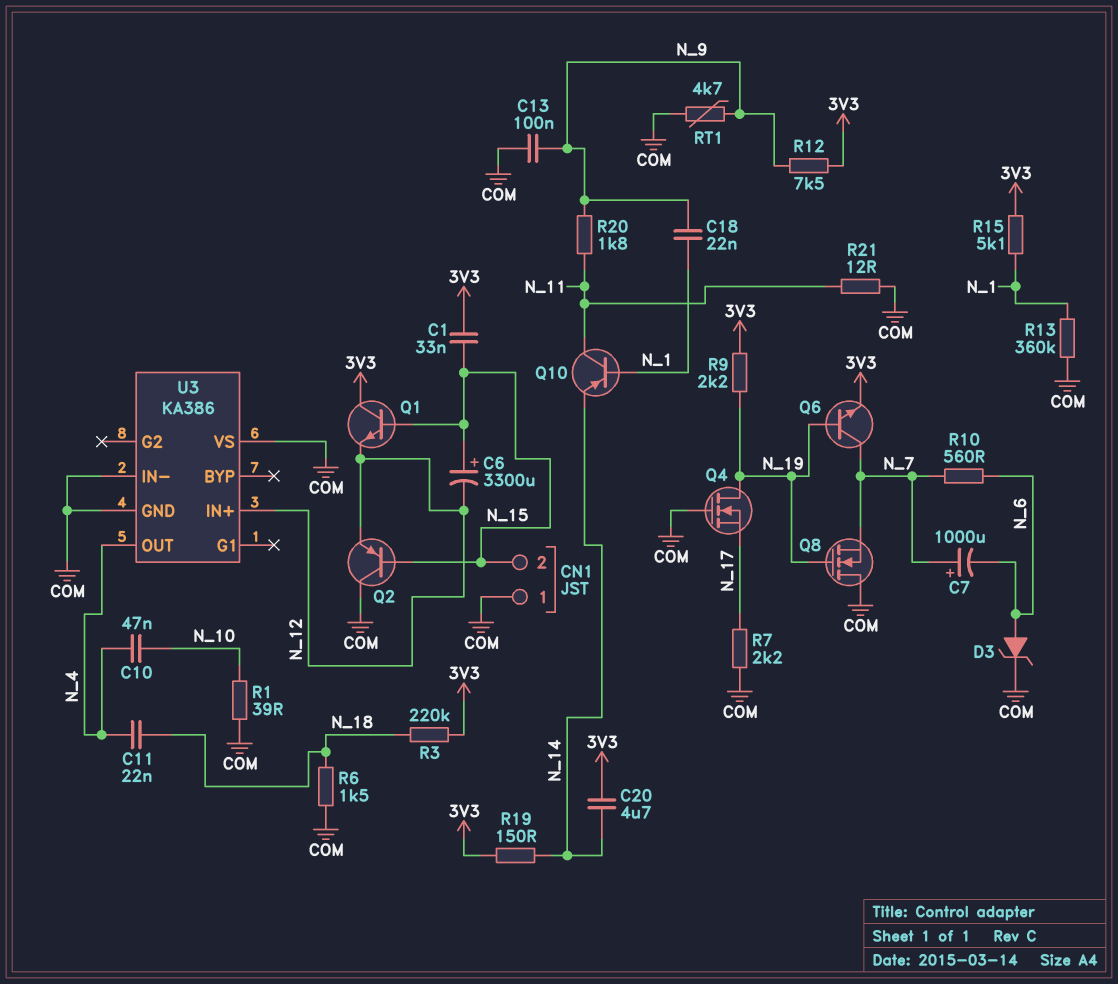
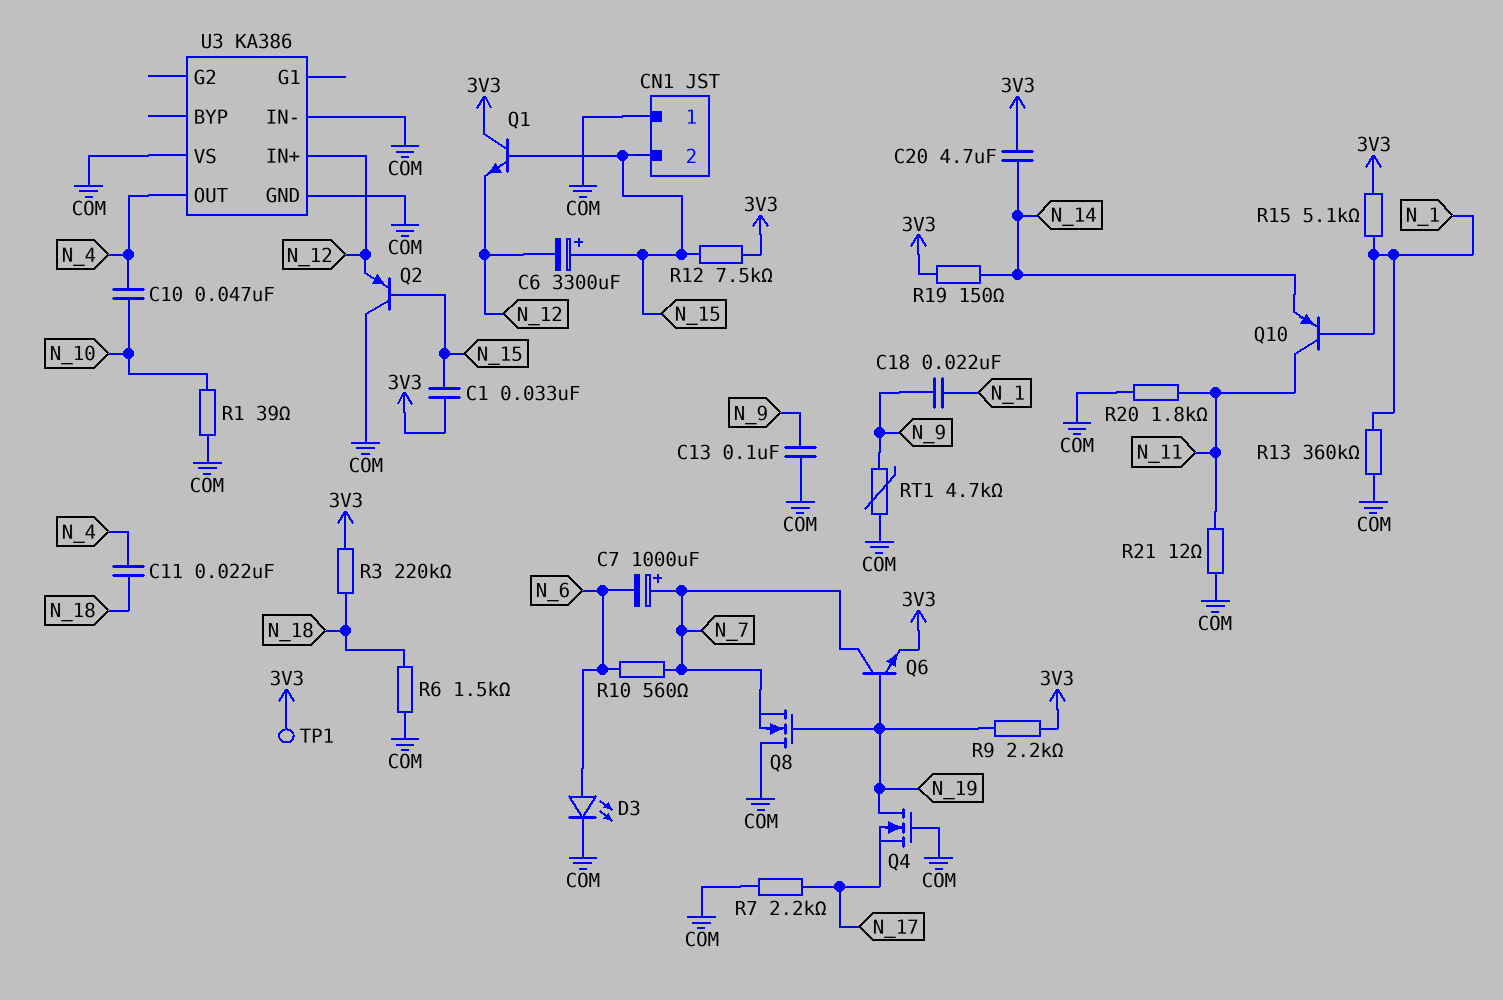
D3: zener (A N_6, K COM) -> LED (A N_6, K COM)
R12: 7.5k (3V3, N_9) -> 7.5k (3V3, N_15)
R20: 1.8k (N_9, N_11) -> 1.8k (COM, N_11)
TP1: none -> test point (3V3)

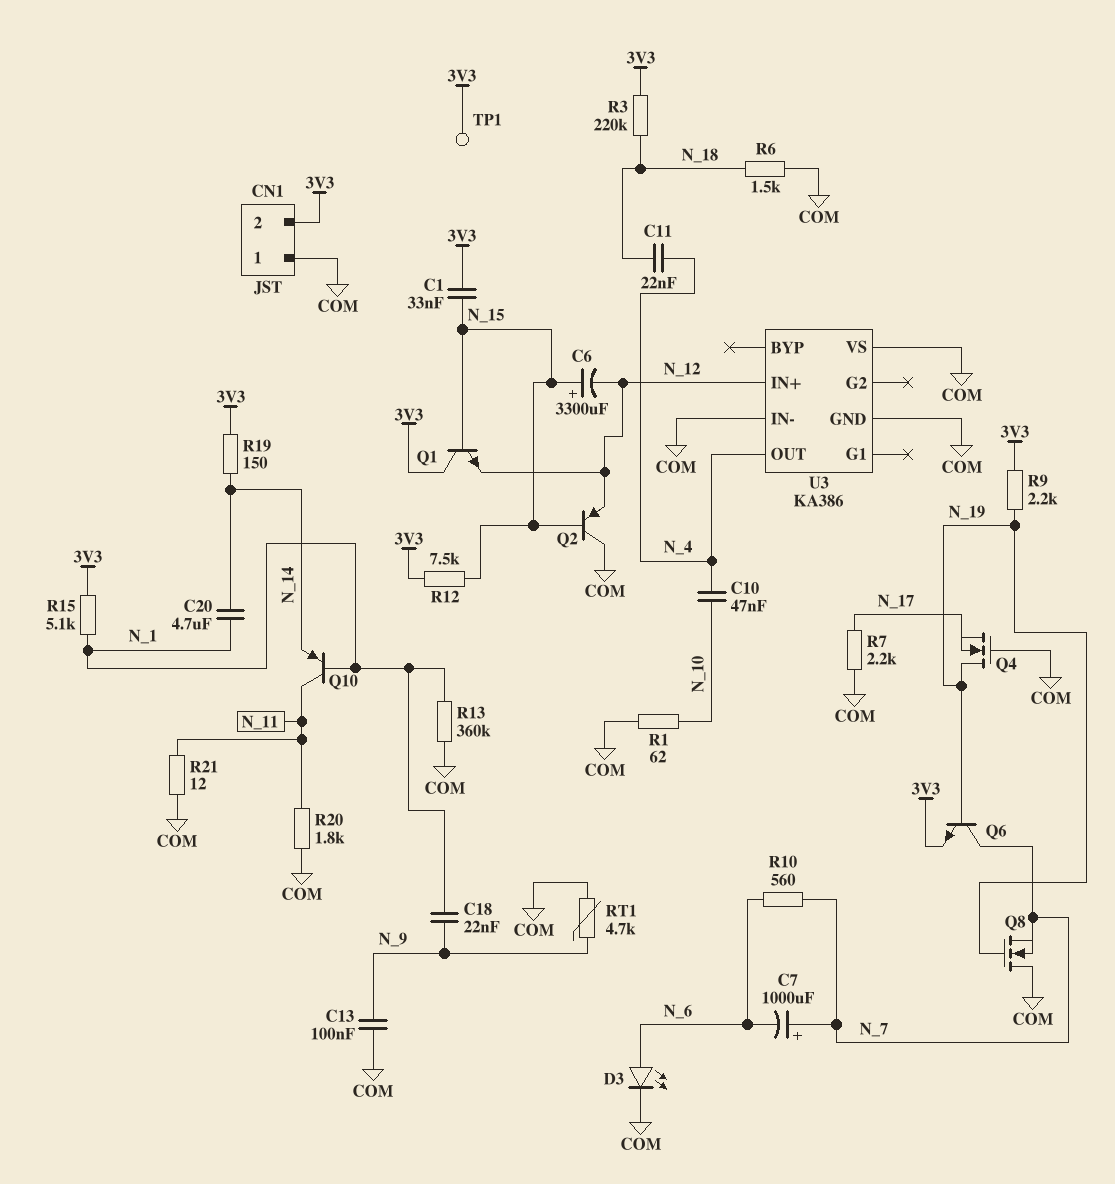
C20: 4.7uF (3V3, N_14) -> 4.7uF (N_1, N_14)
CN1 pin 2: N_15 -> 3V3
R1: 39 (COM, N_10) -> 62 (COM, N_10)

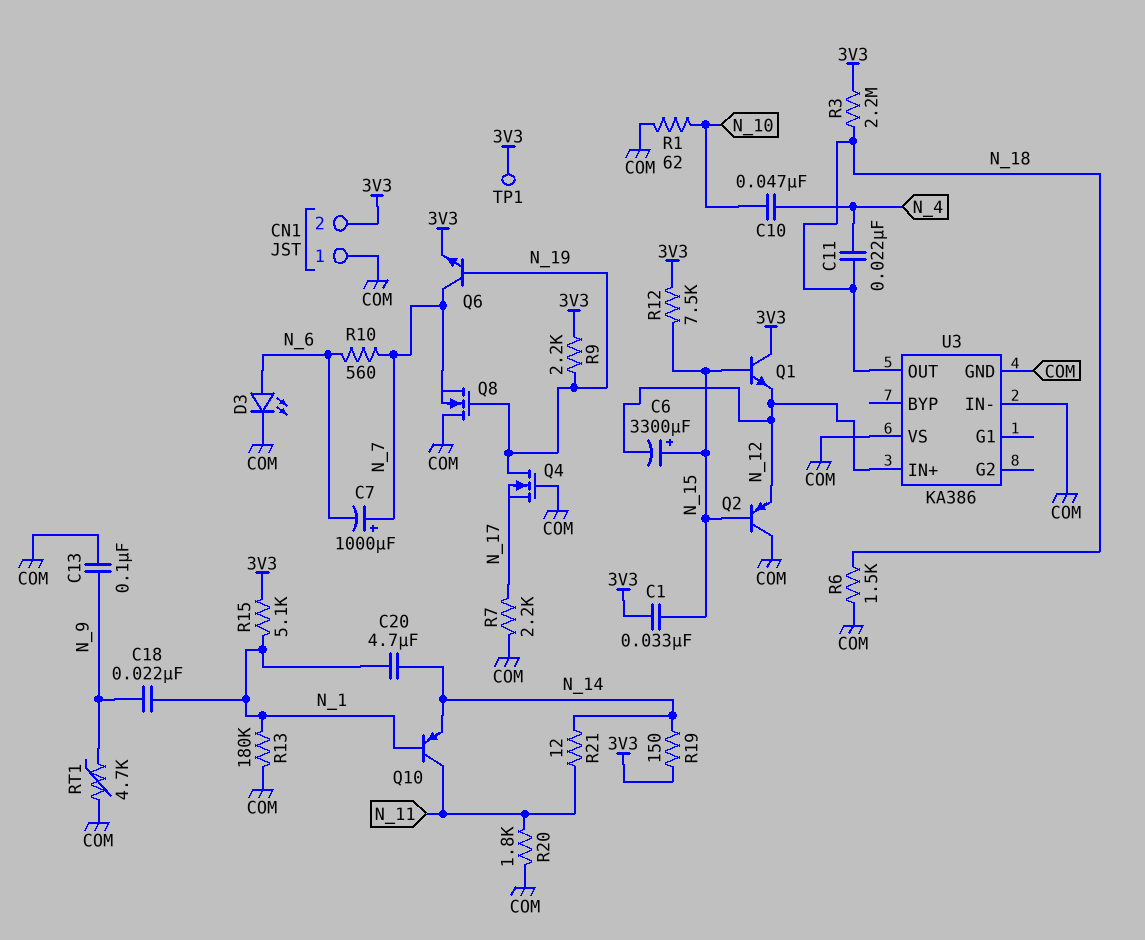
R3: 220k (3V3, N_18) -> 2.2M (3V3, N_18)
R13: 360k (COM, N_1) -> 180k (COM, N_1)
R21: 12 (COM, N_11) -> 12 (N_11, N_14)
U3 pin OUT: N_4 -> N_18

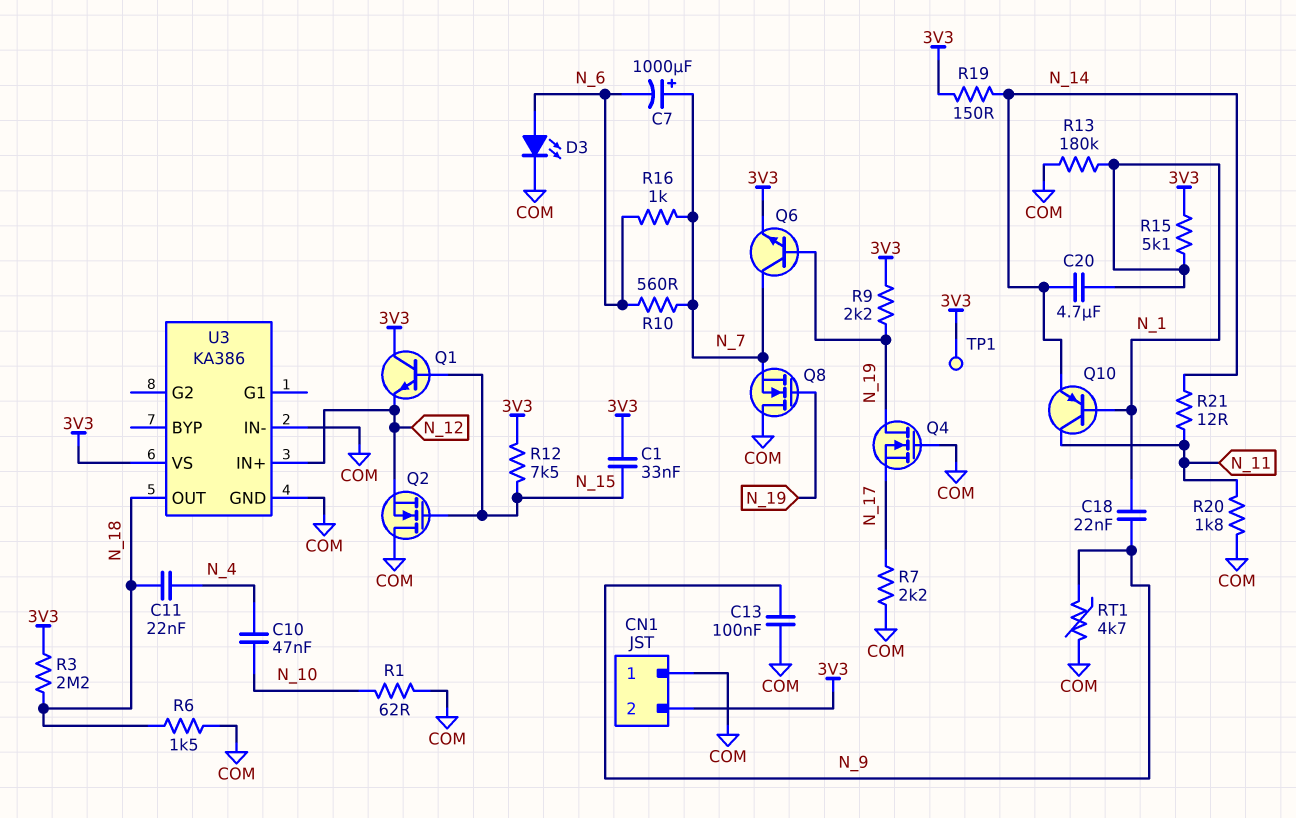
C6: 3300uF (plus N_15, minus N_12) -> none
Q2: PNP (B N_15, C COM, E N_12) -> NMOS (G N_15, D COM, S N_12)
R16: none -> 1k (N_6, N_7)
U3 pin VS: COM -> 3V3

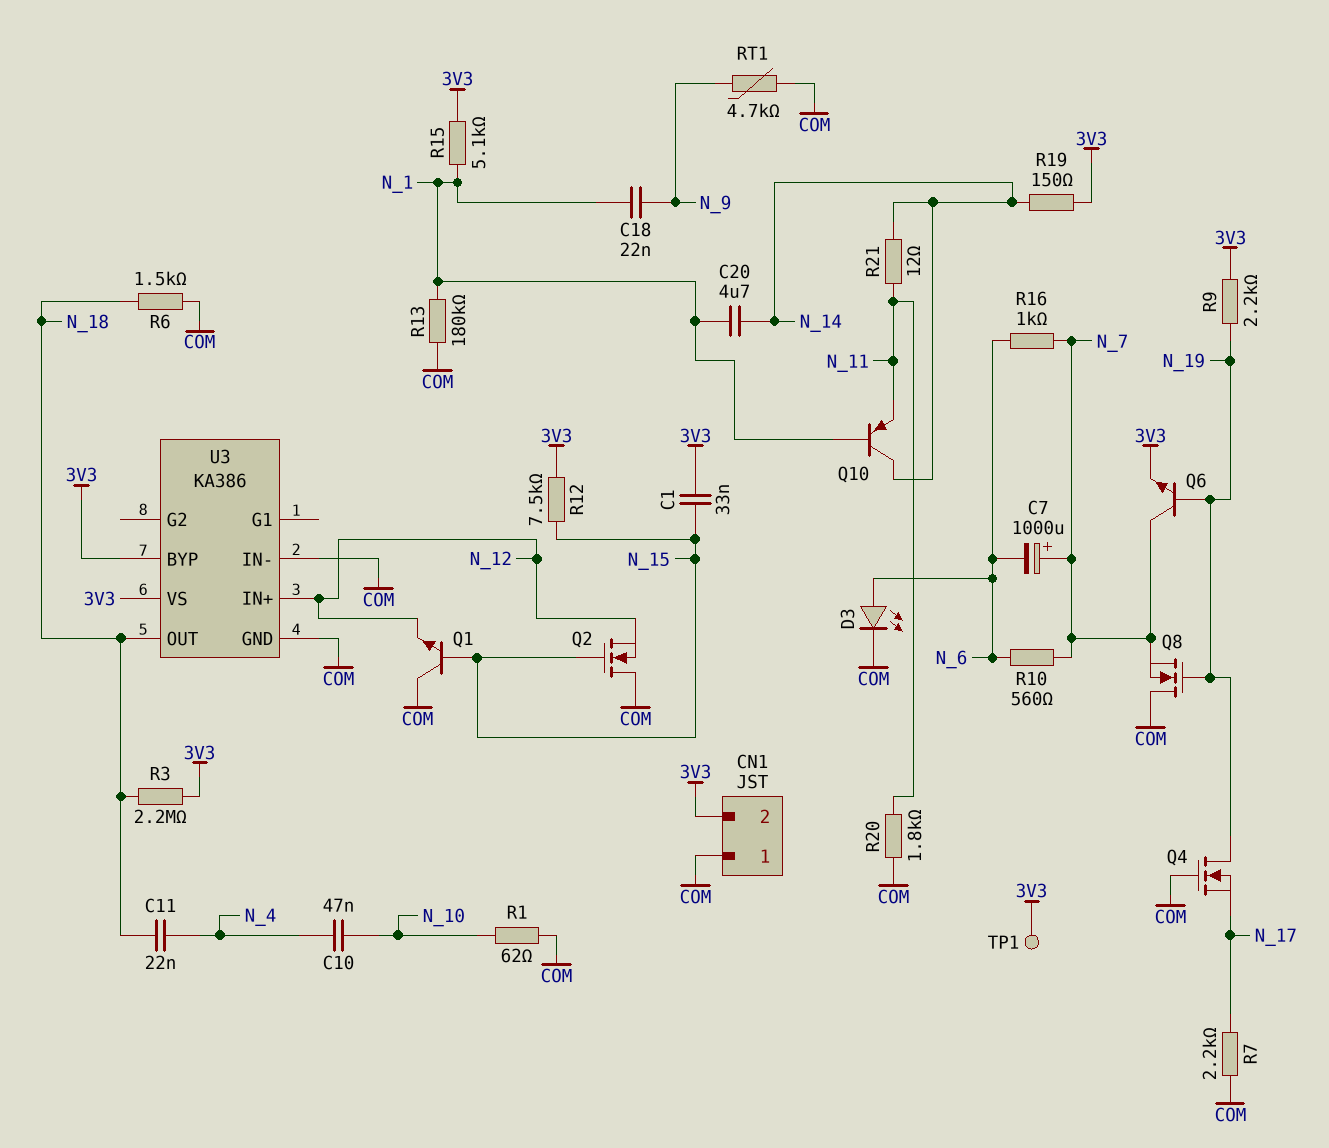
C13: 100nF (COM, N_9) -> none
Q1: NPN (B N_15, C 3V3, E N_12) -> NPN (B N_15, C COM, E N_12)
Q10: PNP (B N_1, C N_11, E N_14) -> PNP (B N_1, C N_14, E N_11)
U3 pin BYP: none -> 3V3

